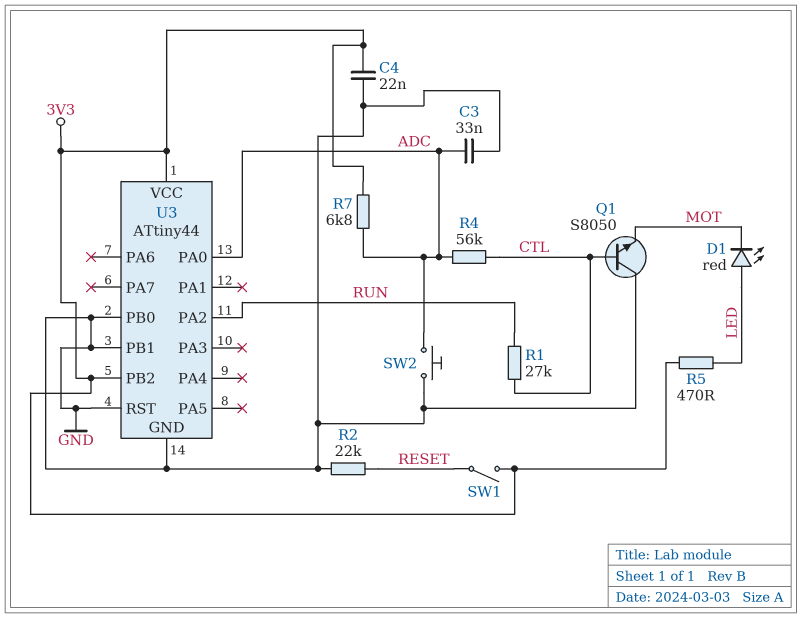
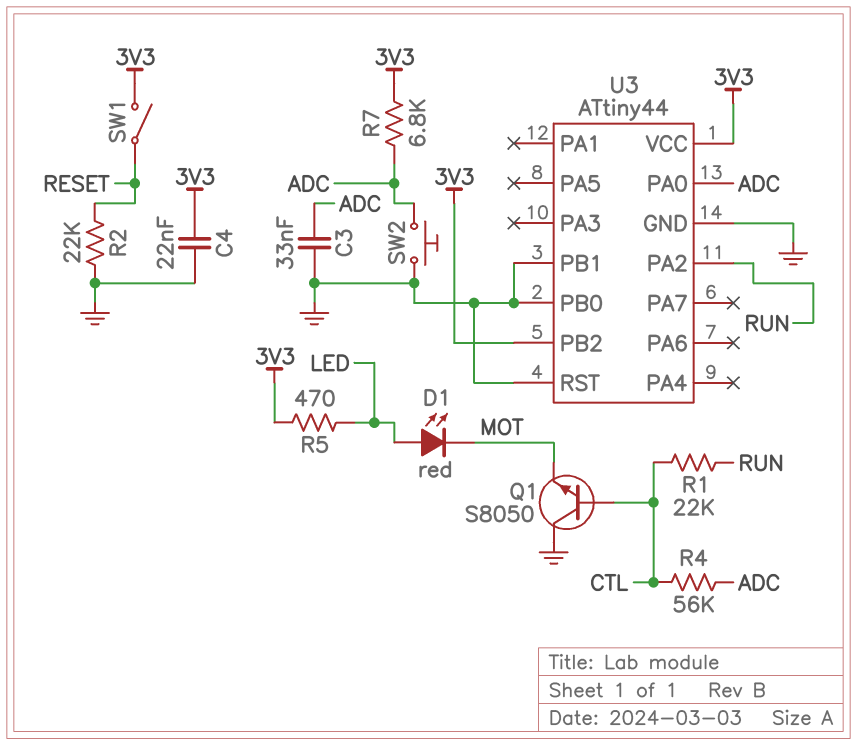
R1: 27k (CTL, RUN) -> 22k (CTL, RUN)

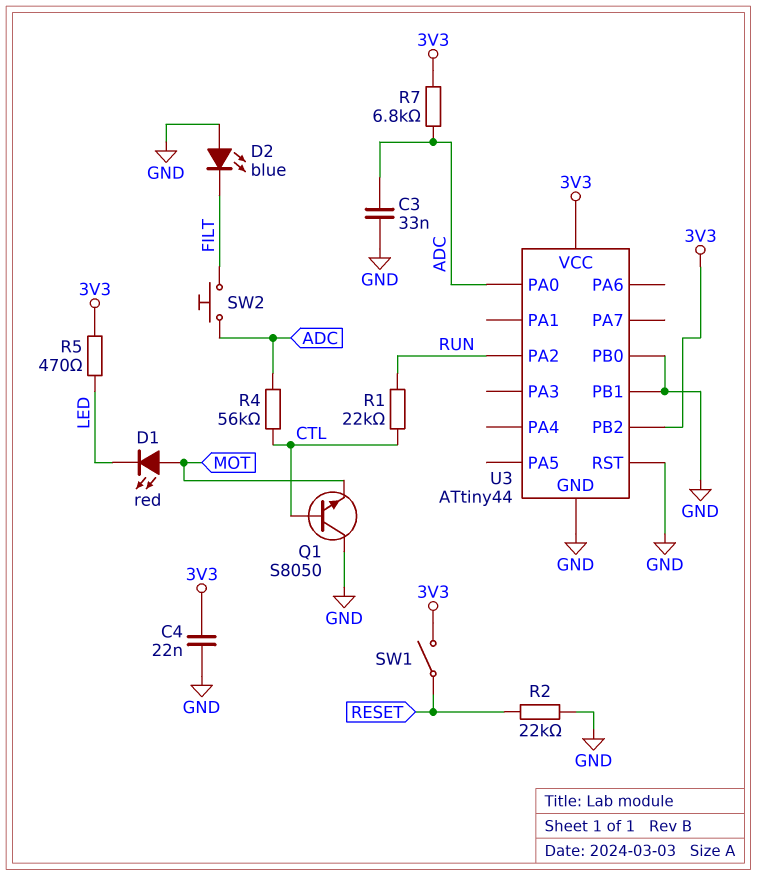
D1: LED red (A LED, K MOT) -> LED red (A MOT, K LED)
D2: none -> LED blue (A GND, K FILT)
SW2: button (ADC, GND) -> button (ADC, FILT)

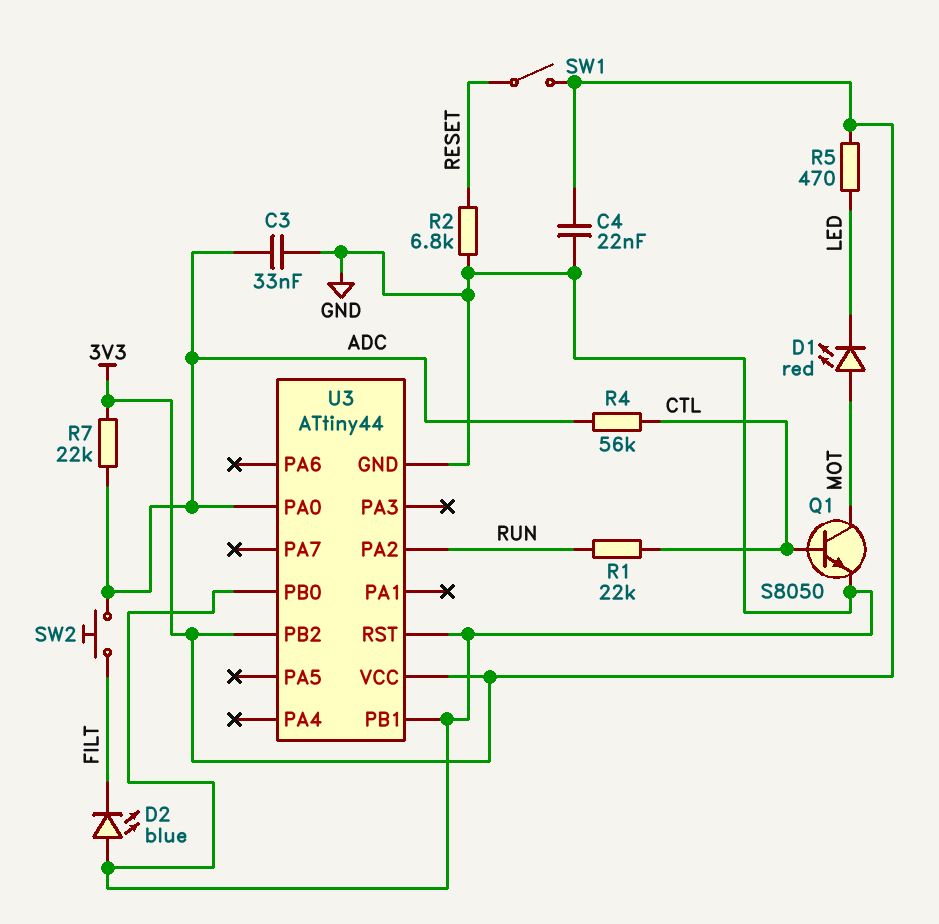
Q1: NPN S8050 (B CTL, C GND, E MOT) -> NPN S8050 (B CTL, C MOT, E GND)
R2: 22k (GND, RESET) -> 6.8k (GND, RESET)
R7: 6.8k (3V3, ADC) -> 22k (3V3, ADC)

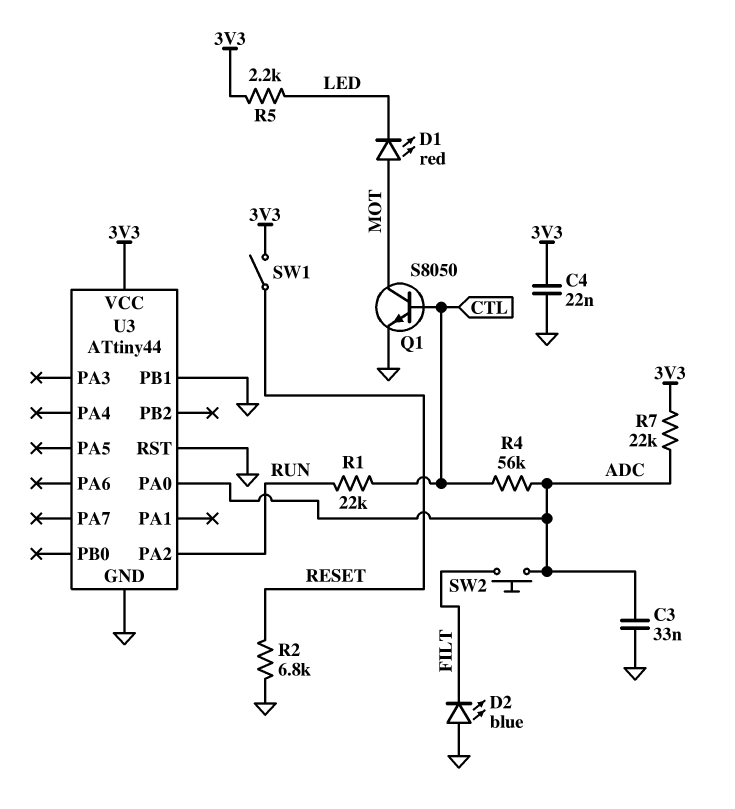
R5: 470 (3V3, LED) -> 2.2k (3V3, LED)
U3 pin PB0: GND -> none
U3 pin PB2: 3V3 -> none

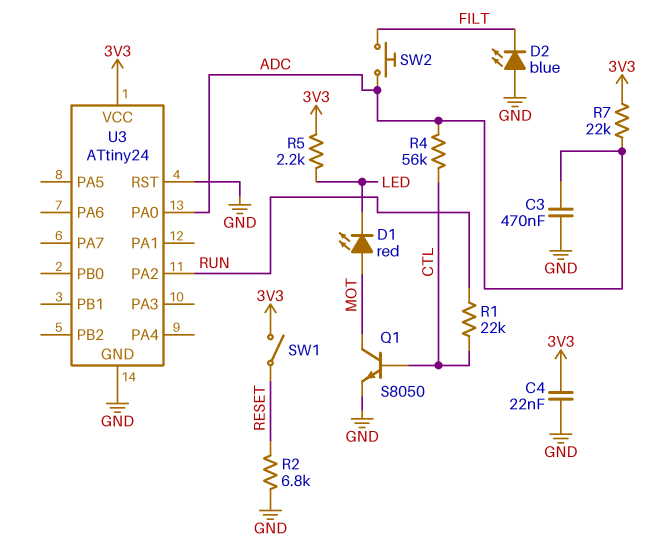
C3: 33nF (ADC, GND) -> 470nF (ADC, GND)
U3: ATtiny44 -> ATtiny24
U3 pin PB1: GND -> none

